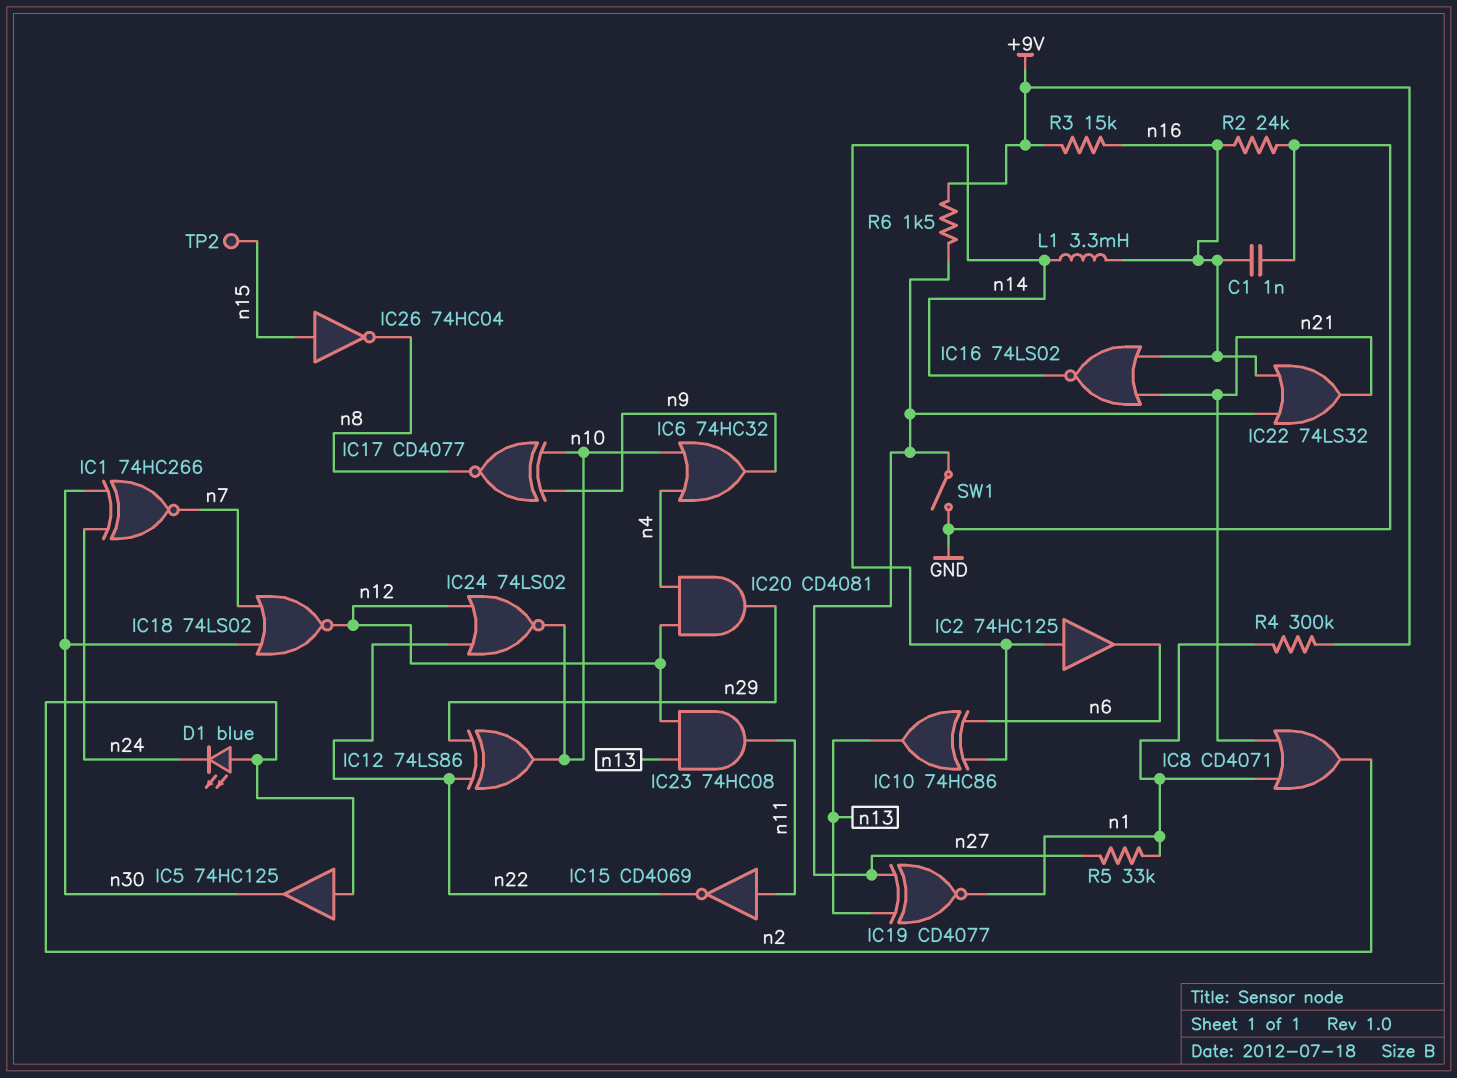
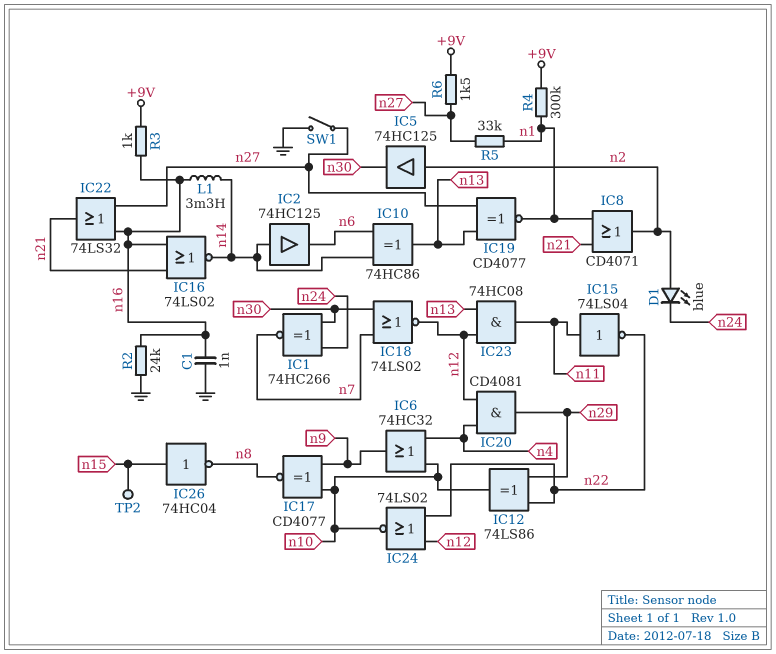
IC15: NOT CD4069 (in n11, out n22) -> NOT 74LS04 (in n11, out n22)
R3: 15k (+9V, n16) -> 1k (+9V, n16)

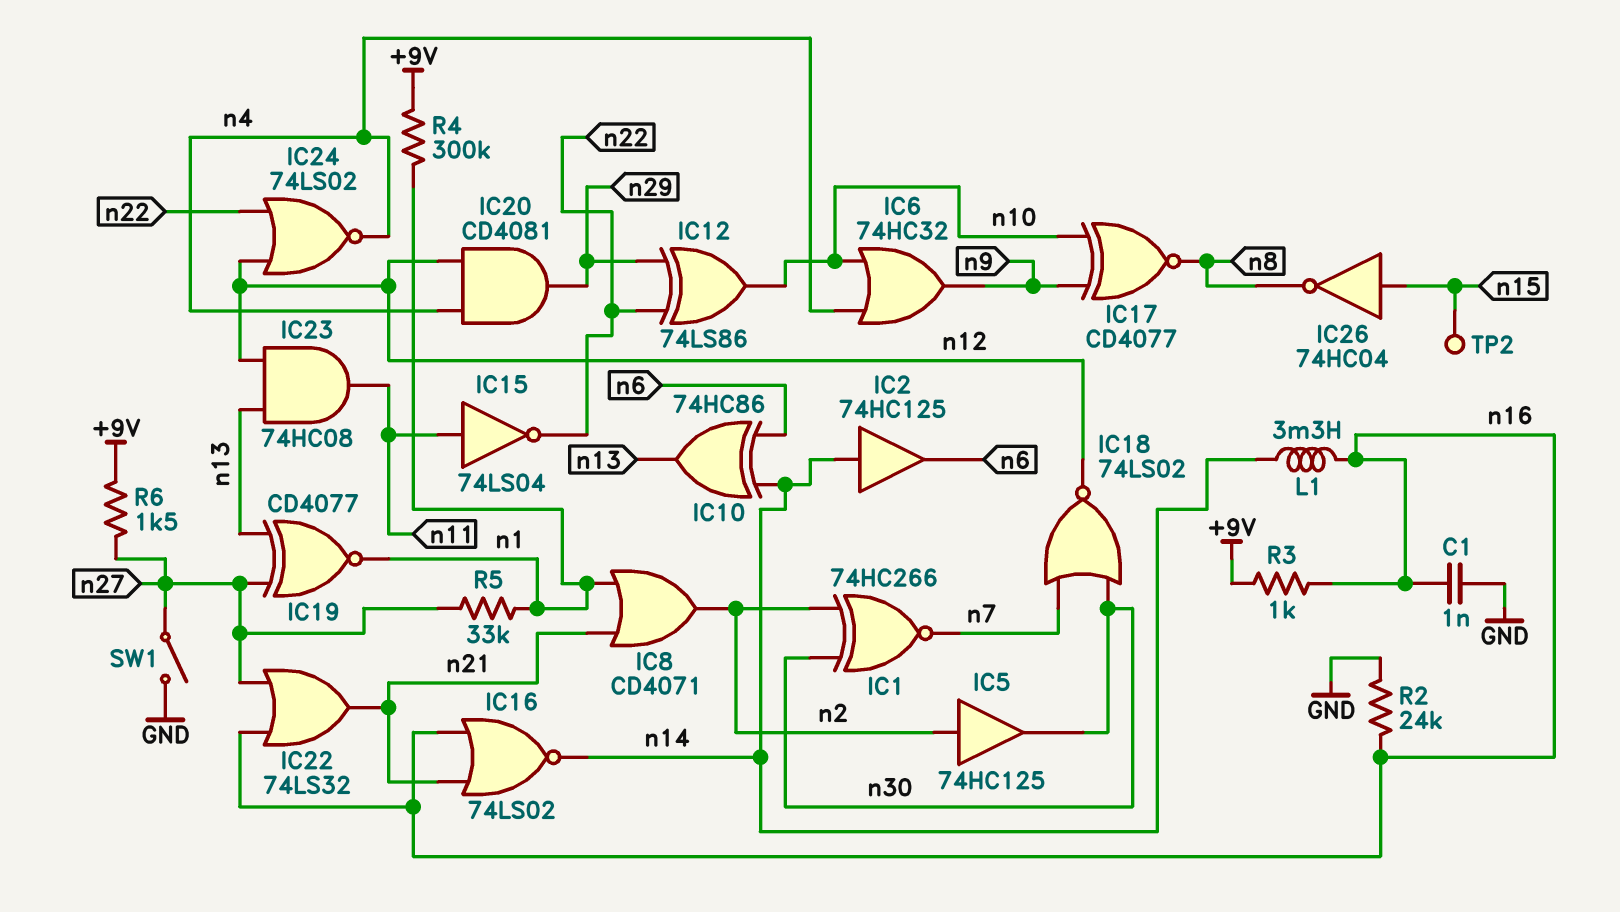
D1: LED blue (A n2, K n24) -> none
IC1: XNOR 74HC266 (in n24, in n30, out n7) -> XNOR 74HC266 (in n2, in n30, out n7)
IC24: NOR 74LS02 (in n12, in n22, out n10) -> NOR 74LS02 (in n12, in n22, out n4)

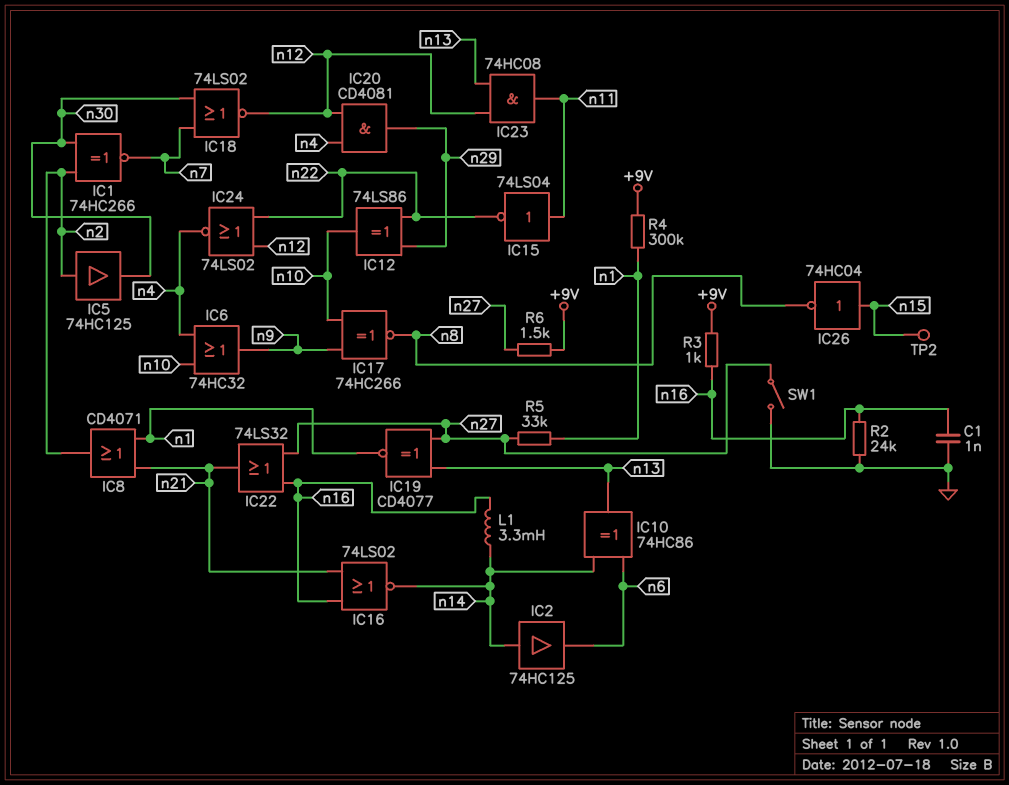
IC17: XNOR CD4077 (in n9, in n10, out n8) -> XNOR 74HC266 (in n9, in n10, out n8)

